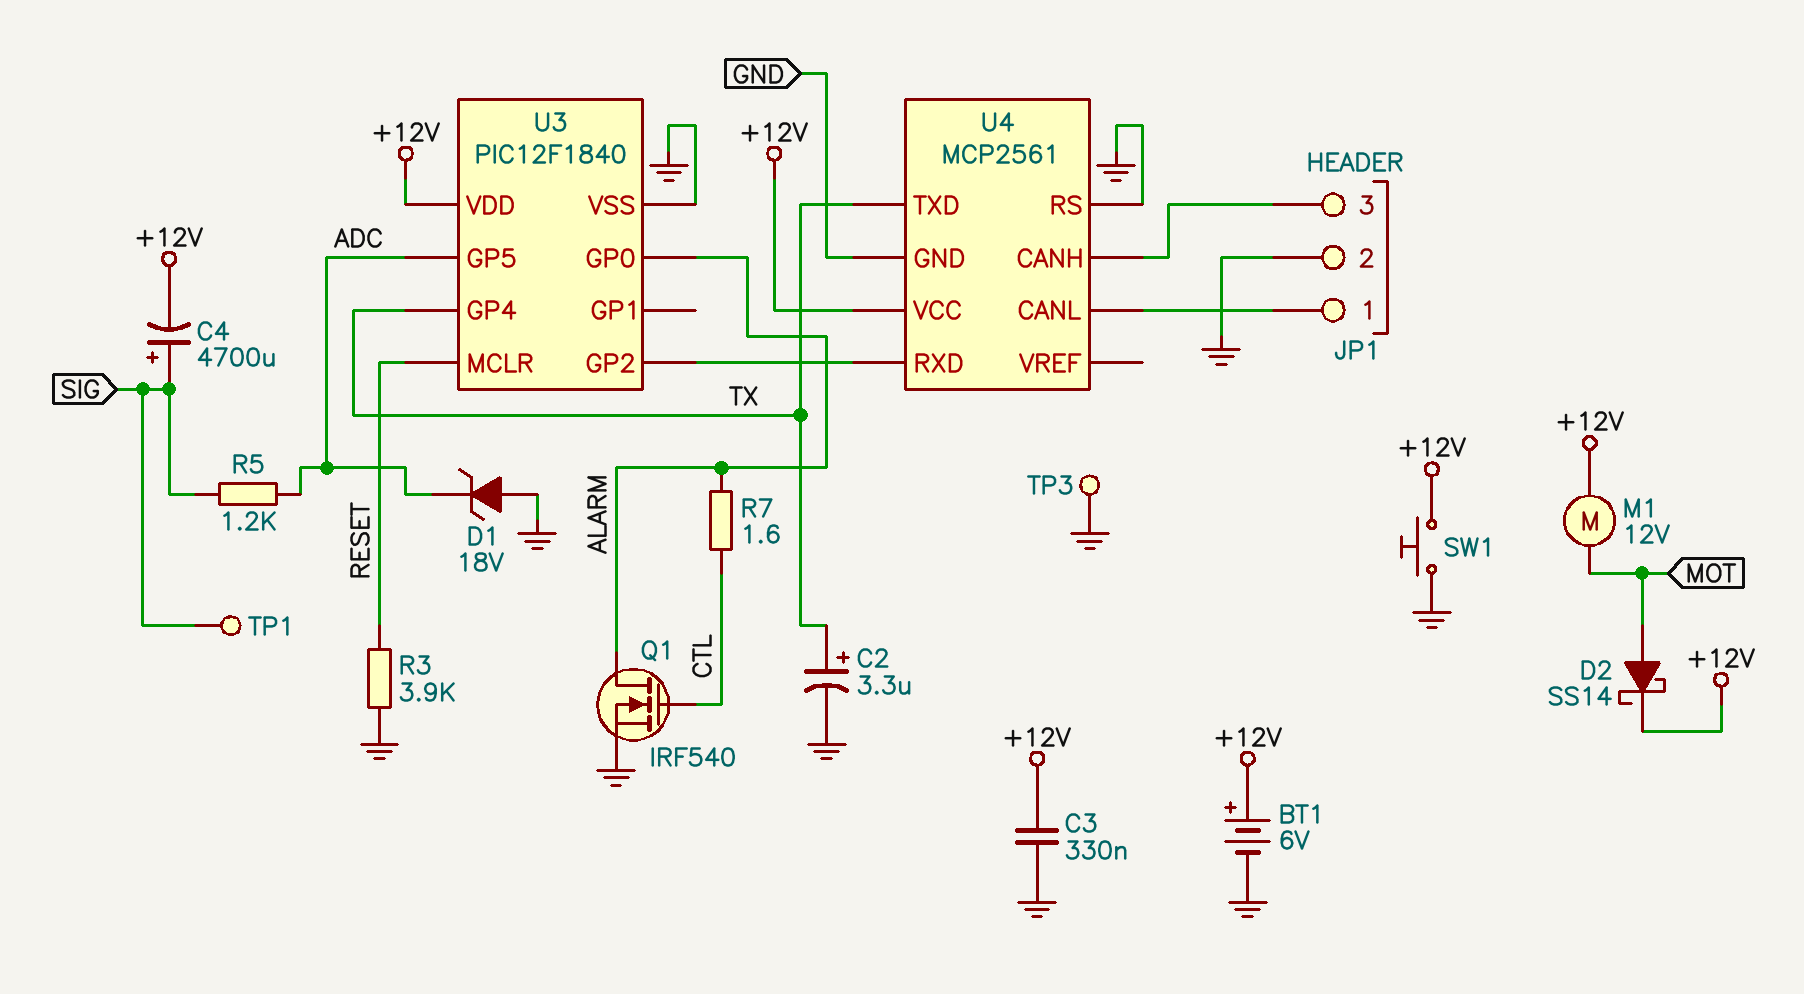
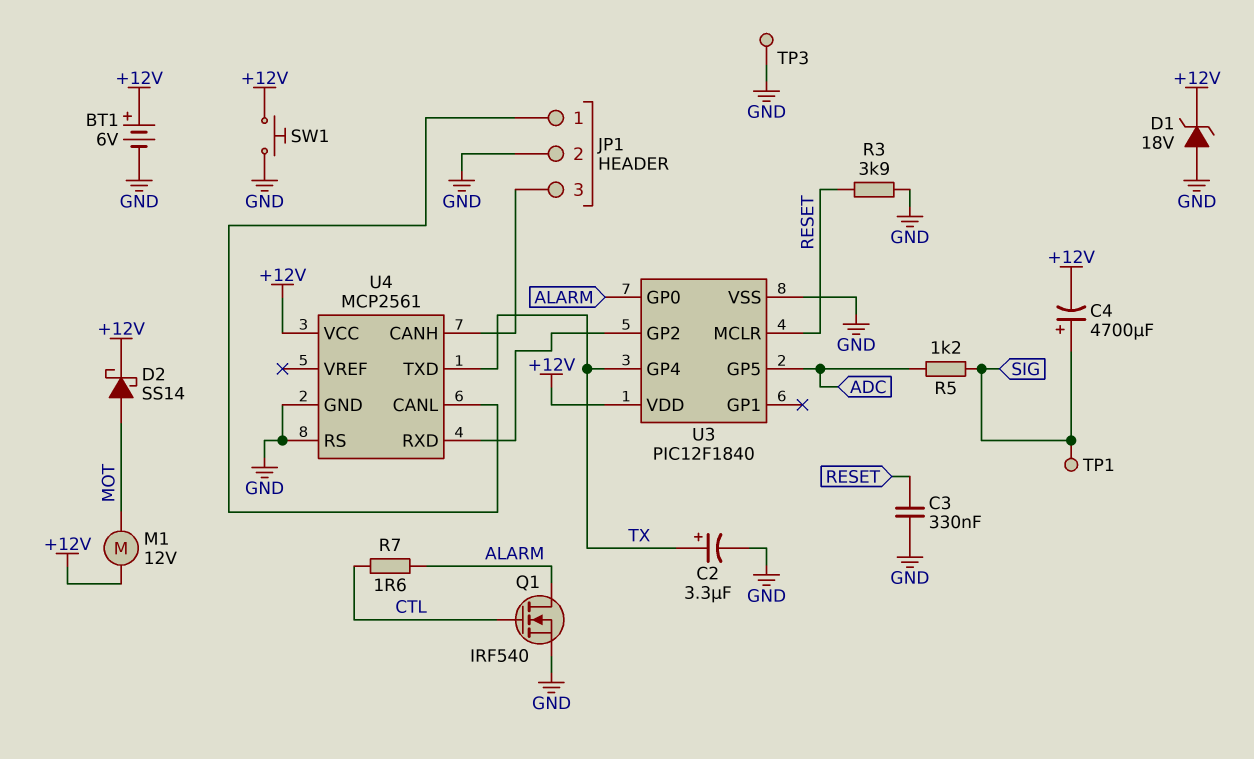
C3: 330nF (+12V, GND) -> 330nF (GND, RESET)
D1: zener 18V (A GND, K ADC) -> zener 18V (A GND, K +12V)

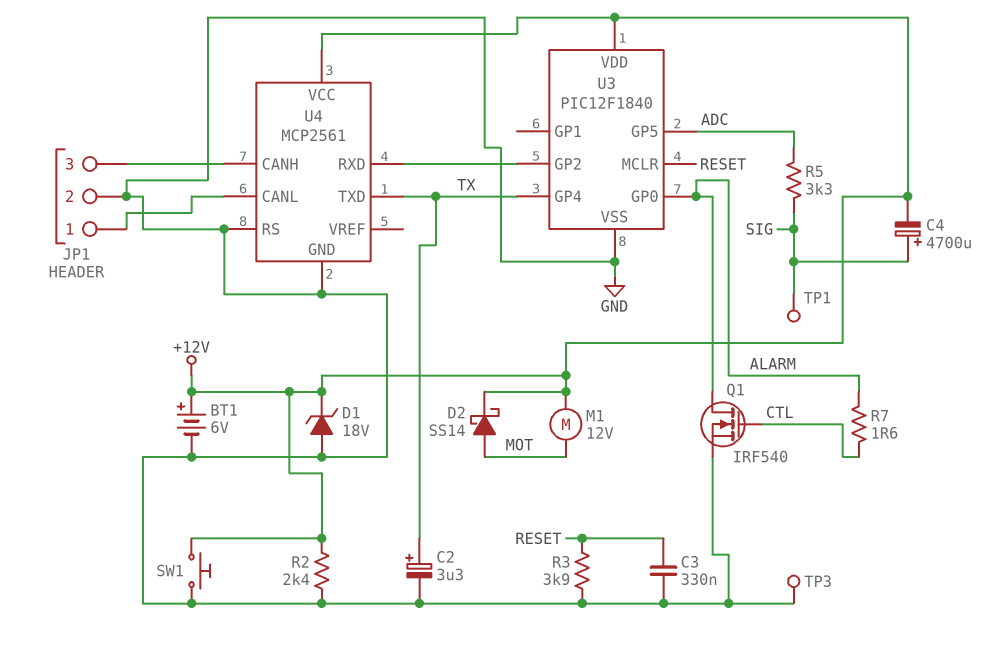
R2: none -> 2.4k (+12V, GND)
R5: 1.2k (ADC, SIG) -> 3.3k (ADC, SIG)

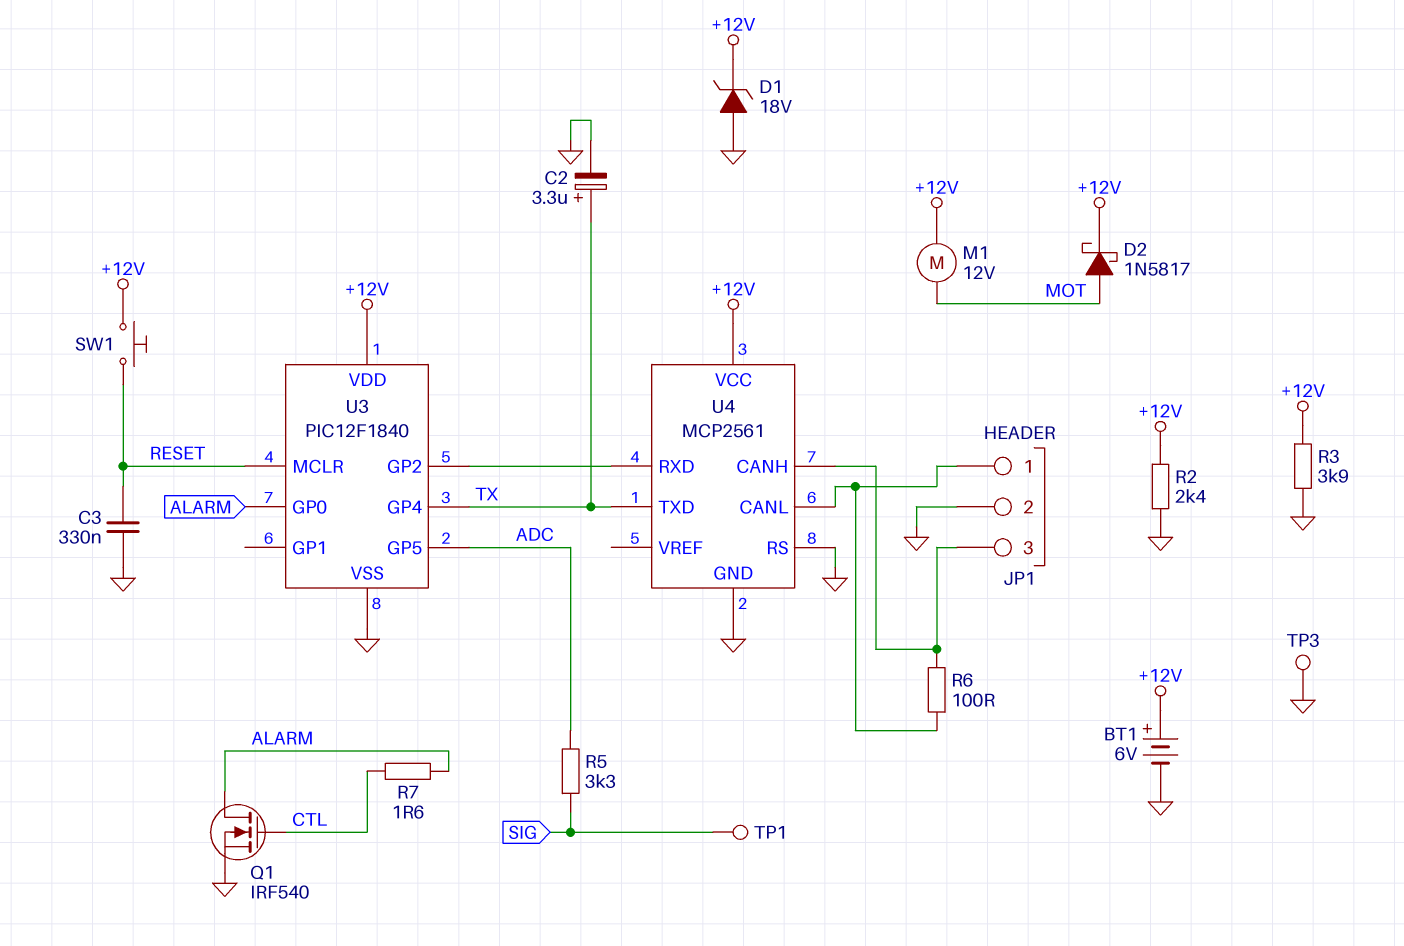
C4: 4700uF (plus SIG, minus +12V) -> none
D2: schottky SS14 (A MOT, K +12V) -> schottky 1N5817 (A MOT, K +12V)
R3: 3.9k (GND, RESET) -> 3.9k (+12V, GND)
R6: none -> 100 (JP1/1, JP1/3)
SW1: button (+12V, GND) -> button (+12V, RESET)

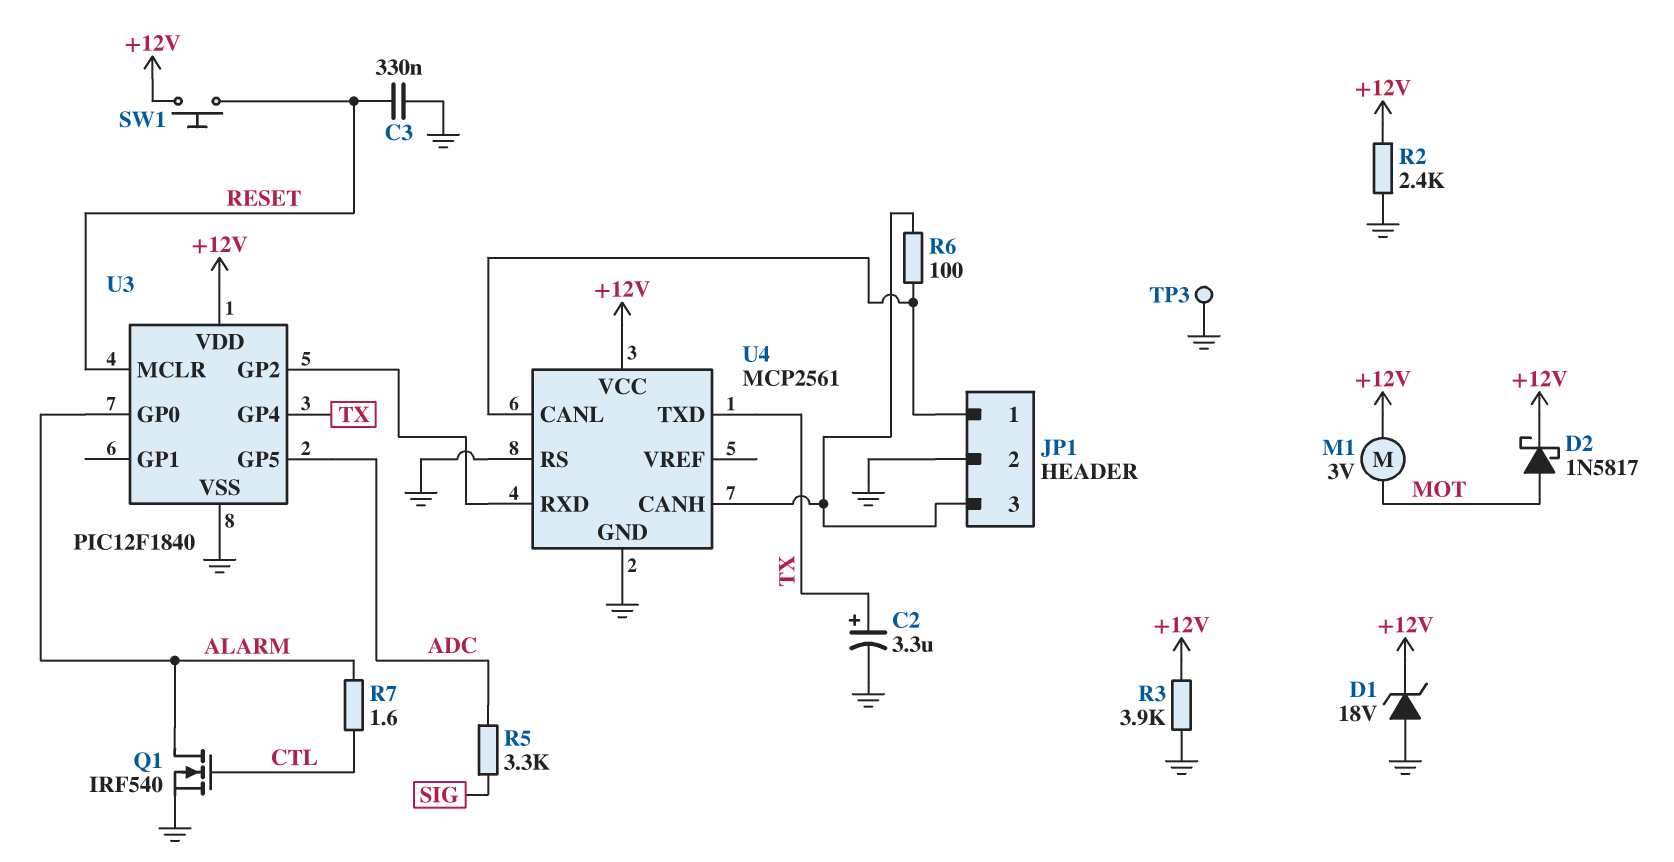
BT1: 6V (plus +12V, minus GND) -> none
M1: motor 12V (+12V, MOT) -> motor 3V (+12V, MOT)
TP1: test point (SIG) -> none

